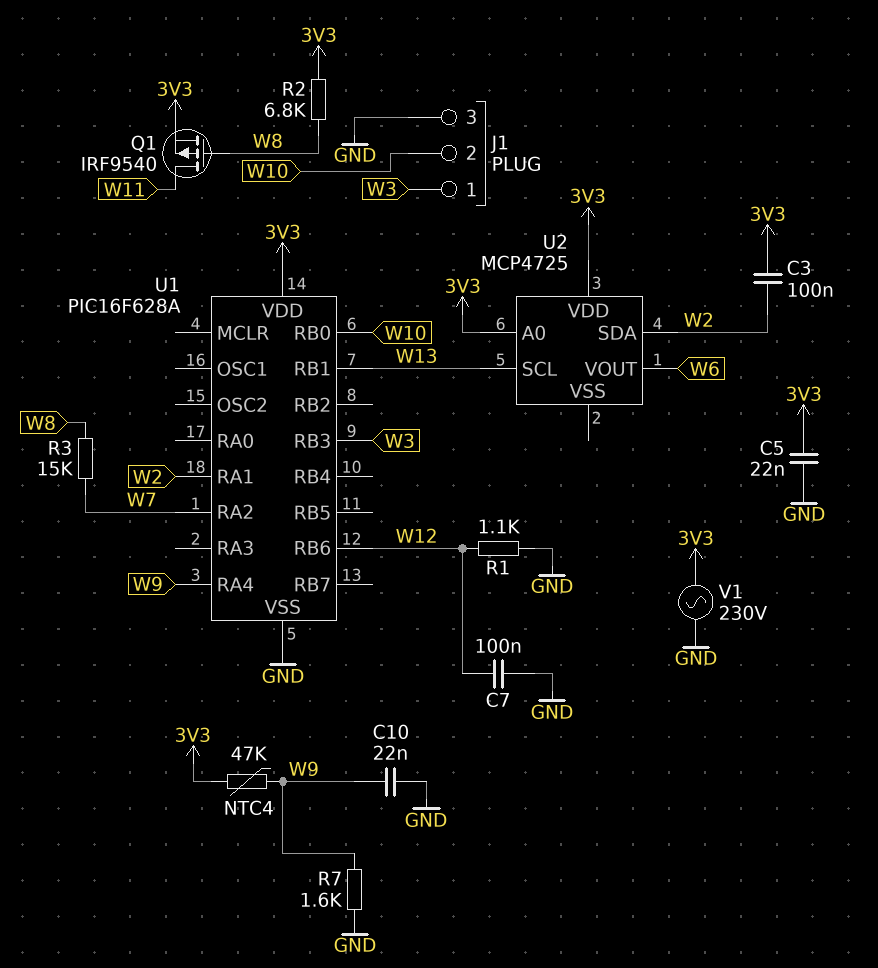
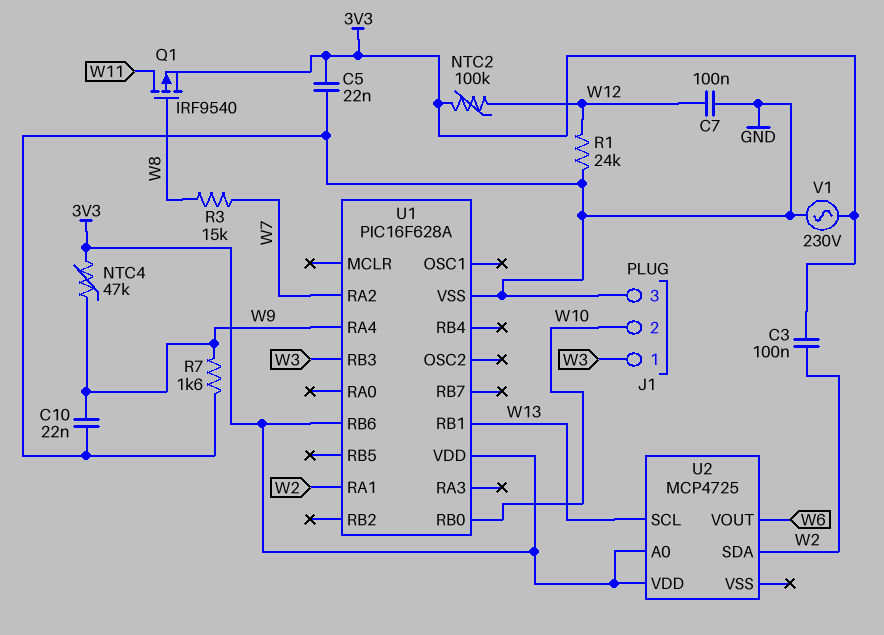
NTC2: none -> 100k (3V3, W12)
R1: 1.1k (GND, W12) -> 24k (GND, W12)
R2: 6.8k (3V3, W8) -> none
U1 pin RB6: W12 -> 3V3

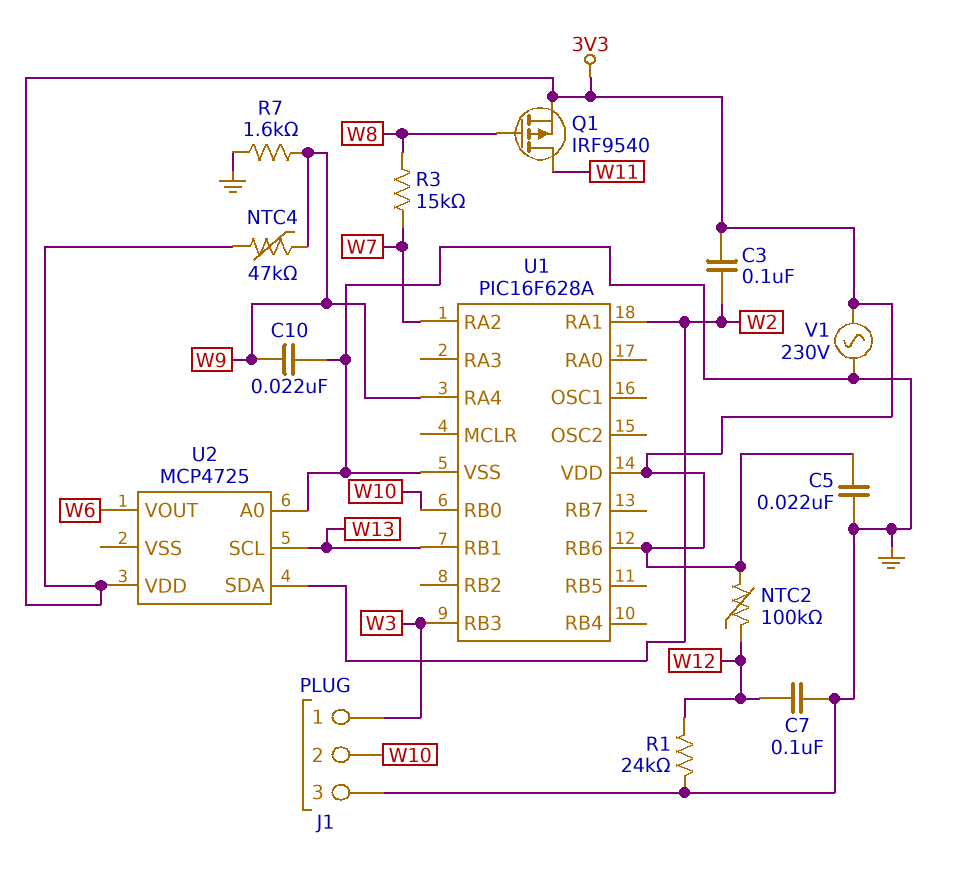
U2 pin A0: 3V3 -> GND

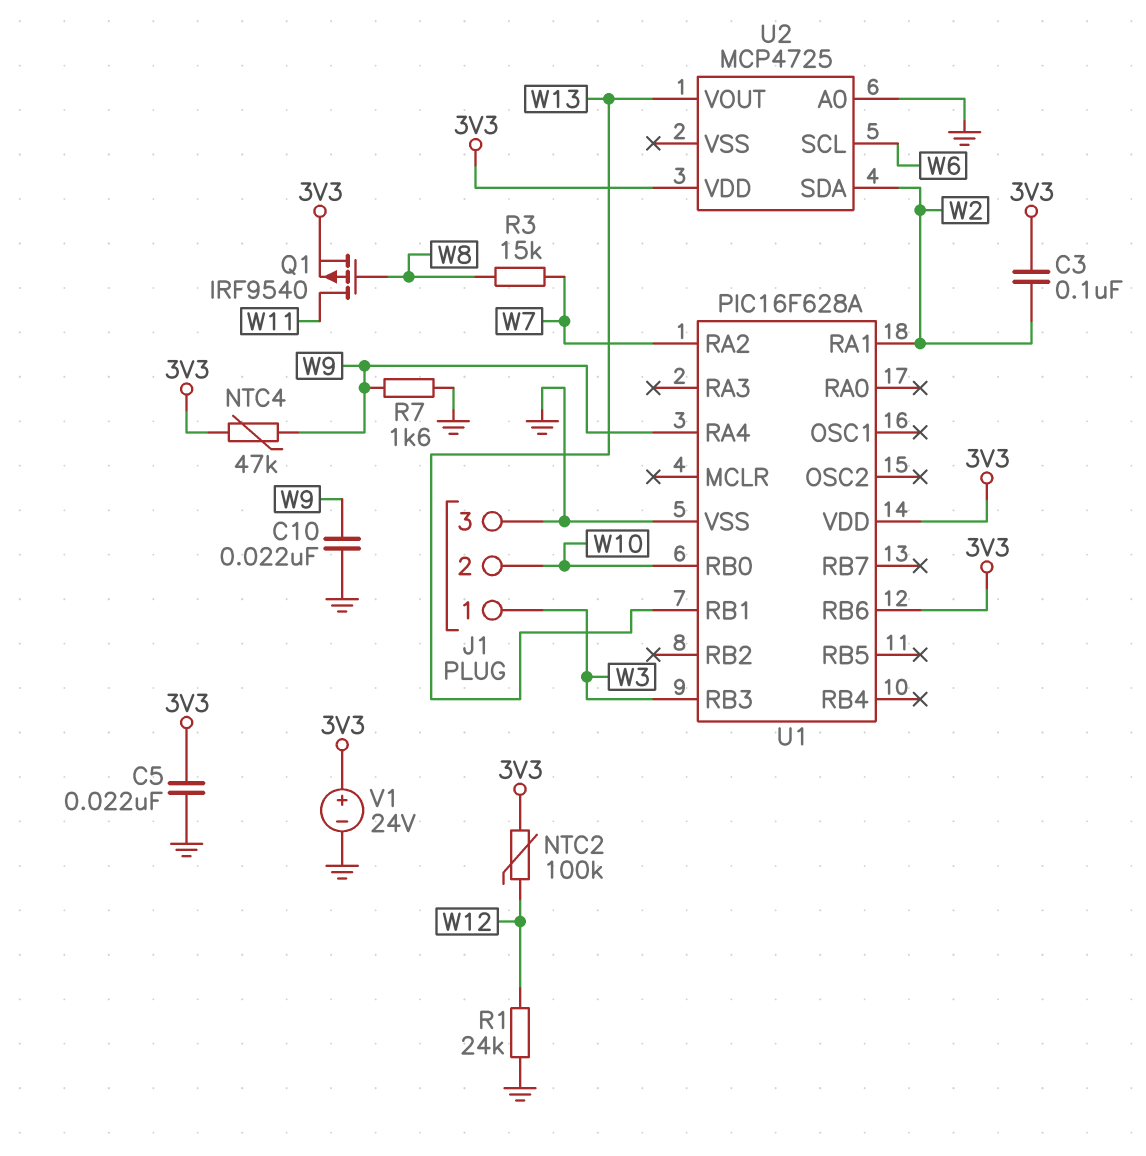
C7: 100nF (GND, W12) -> none
U2 pin SCL: W13 -> W6
U2 pin VOUT: W6 -> W13
V1: AC 230V (3V3, GND) -> 24V (plus 3V3, minus GND)

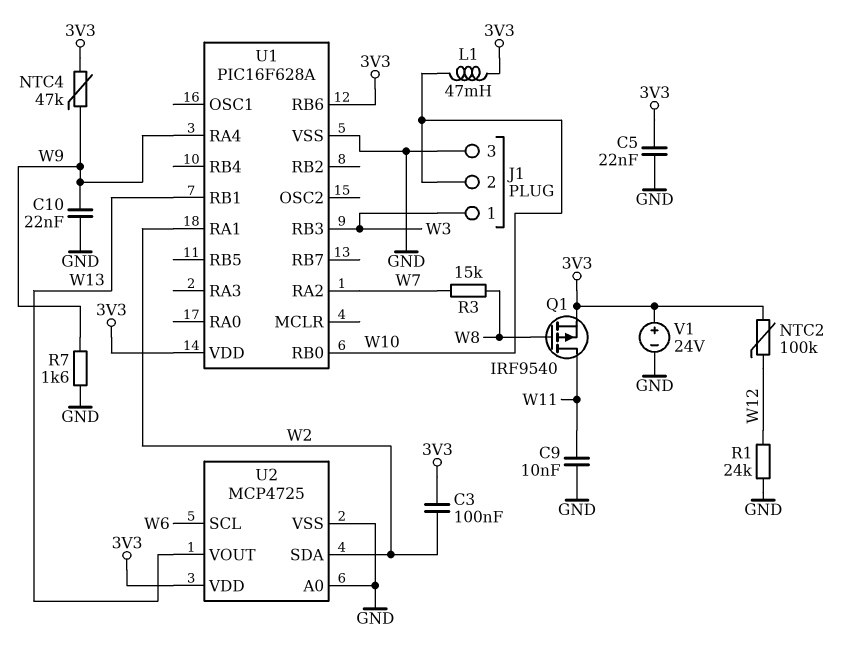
C9: none -> 10nF (GND, W11)
L1: none -> 47mH (3V3, W10)
U2 pin VSS: none -> GND

